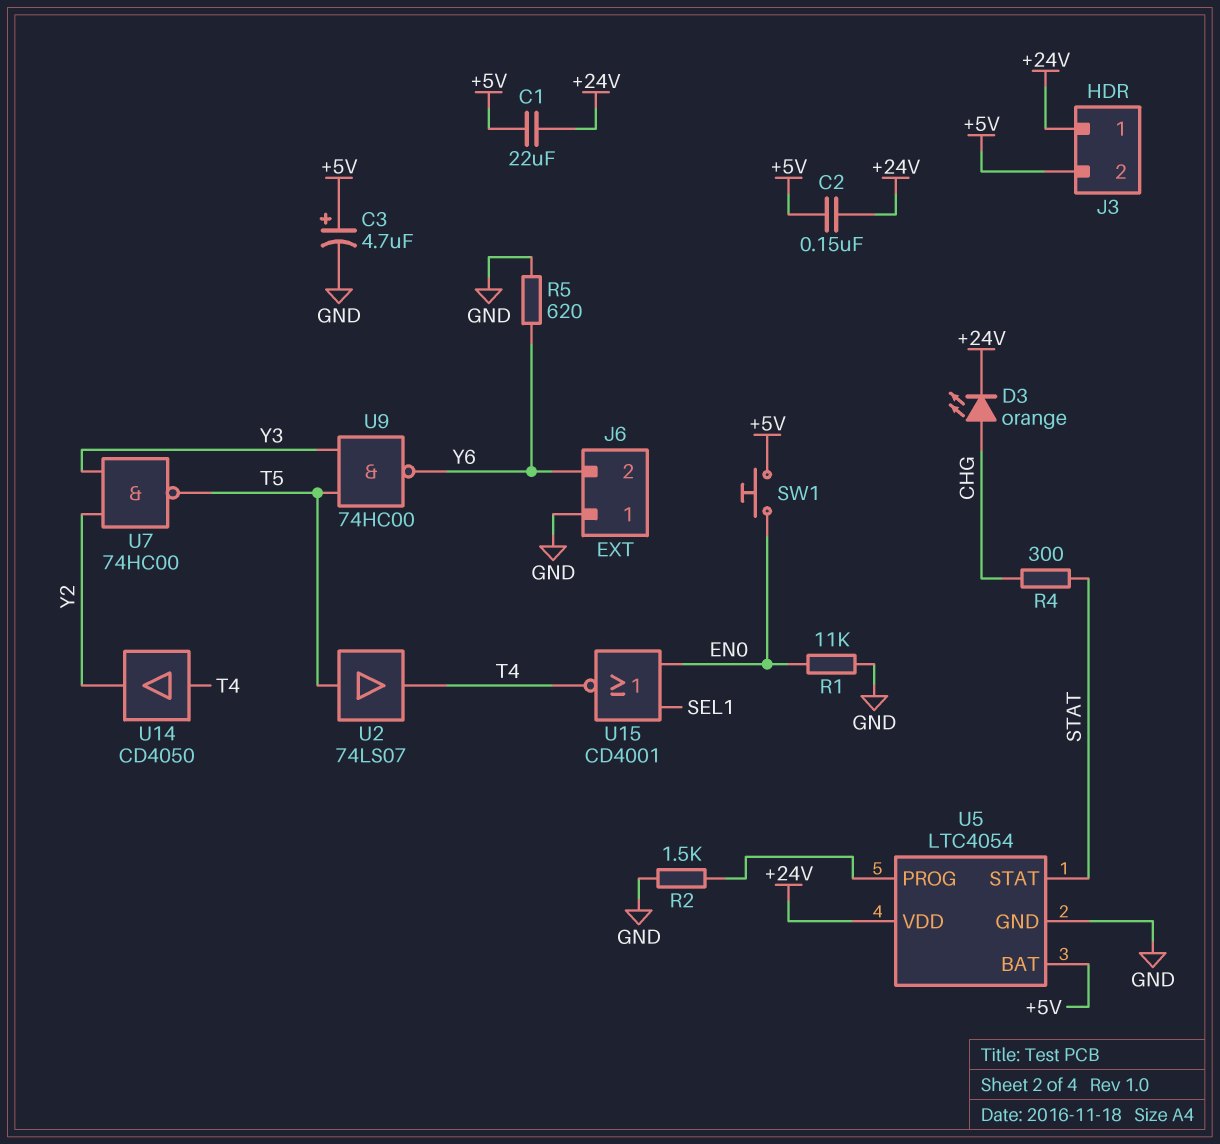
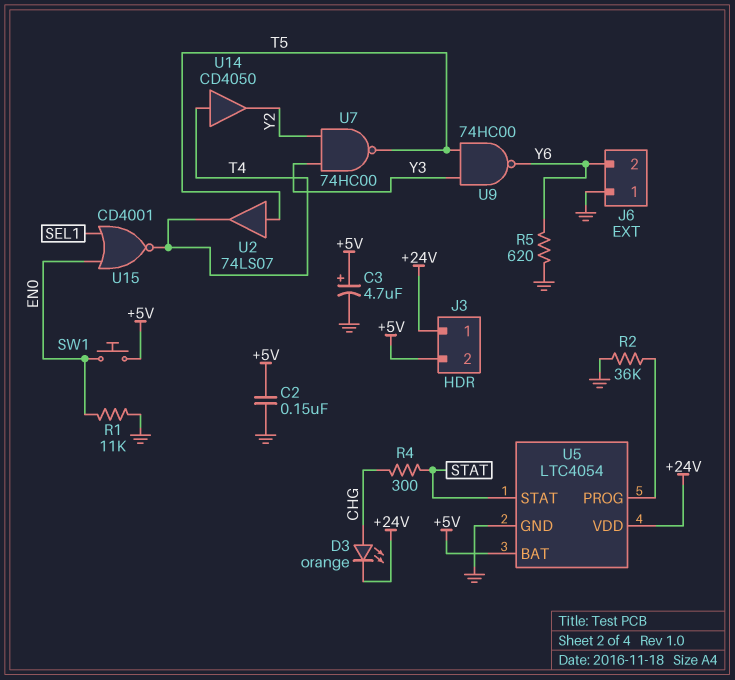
C1: 22uF (+5V, +24V) -> none
C2: 150nF (+5V, +24V) -> 150nF (+5V, GND)
R2: 1.5k (GND, U5/PROG) -> 36k (GND, U5/PROG)

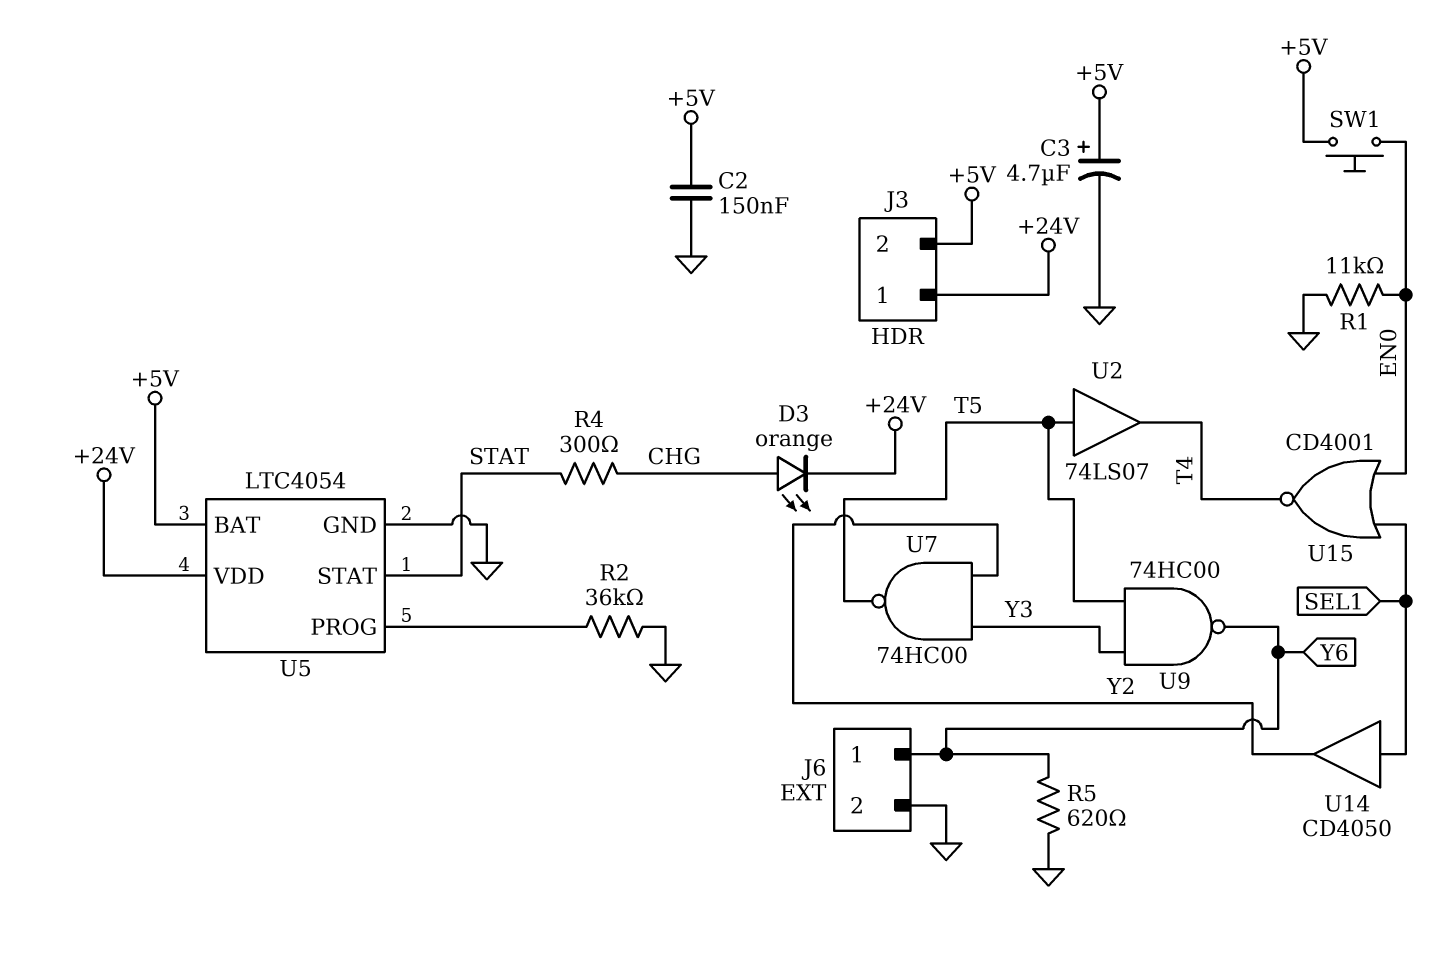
J6 pin 1: GND -> Y6
J6 pin 2: Y6 -> GND
U14: buffer CD4050 (in T4, out Y2) -> buffer CD4050 (in SEL1, out Y2)

